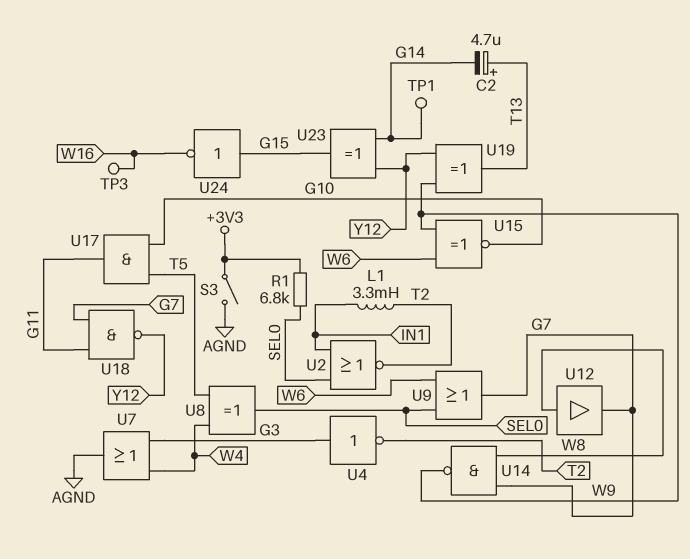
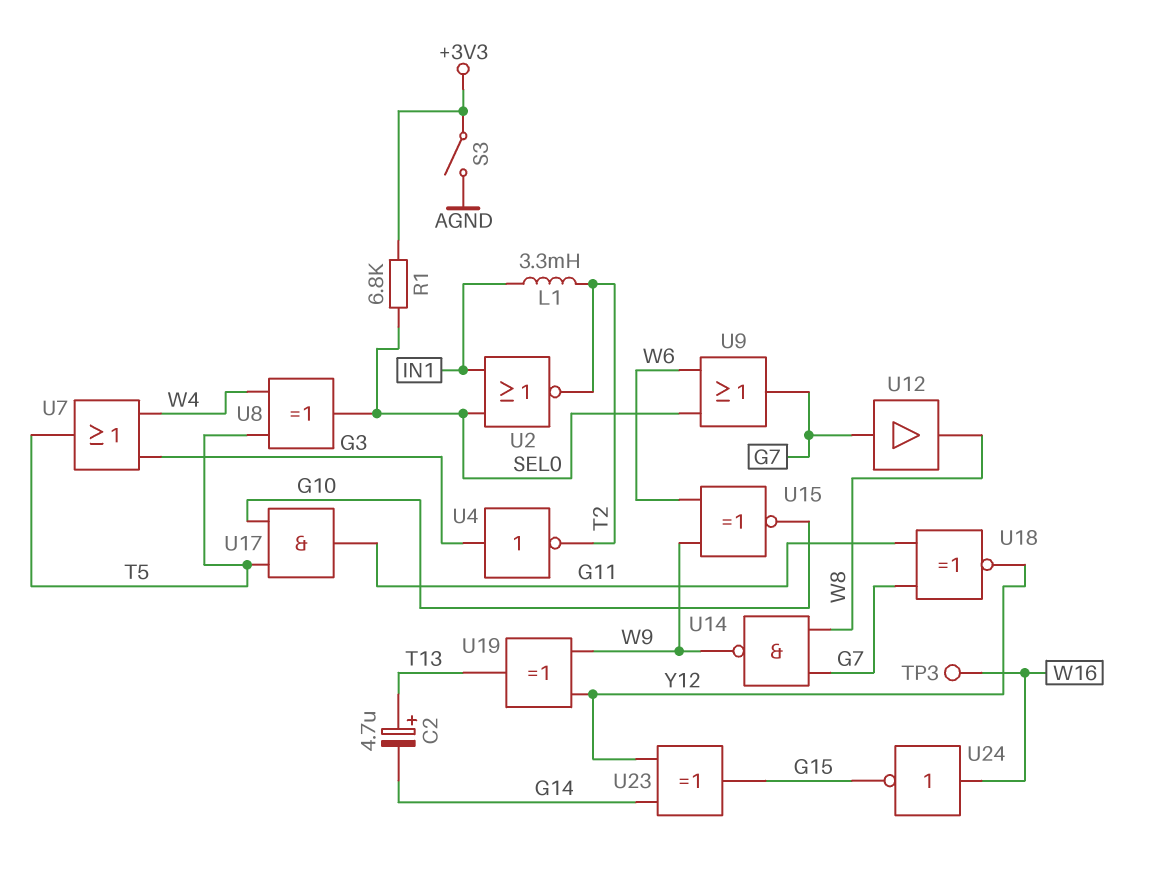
TP1: test point (G14) -> none
U7: OR (in G3, in W4, out AGND) -> OR (in G3, in W4, out T5)
U12: buffer (in W8, out G7) -> buffer (in G7, out W8)
U18: NAND (in G7, in G11, out Y12) -> XNOR (in G7, in G11, out Y12)
U24: NOT (in G15, out W16) -> NOT (in W16, out G15)

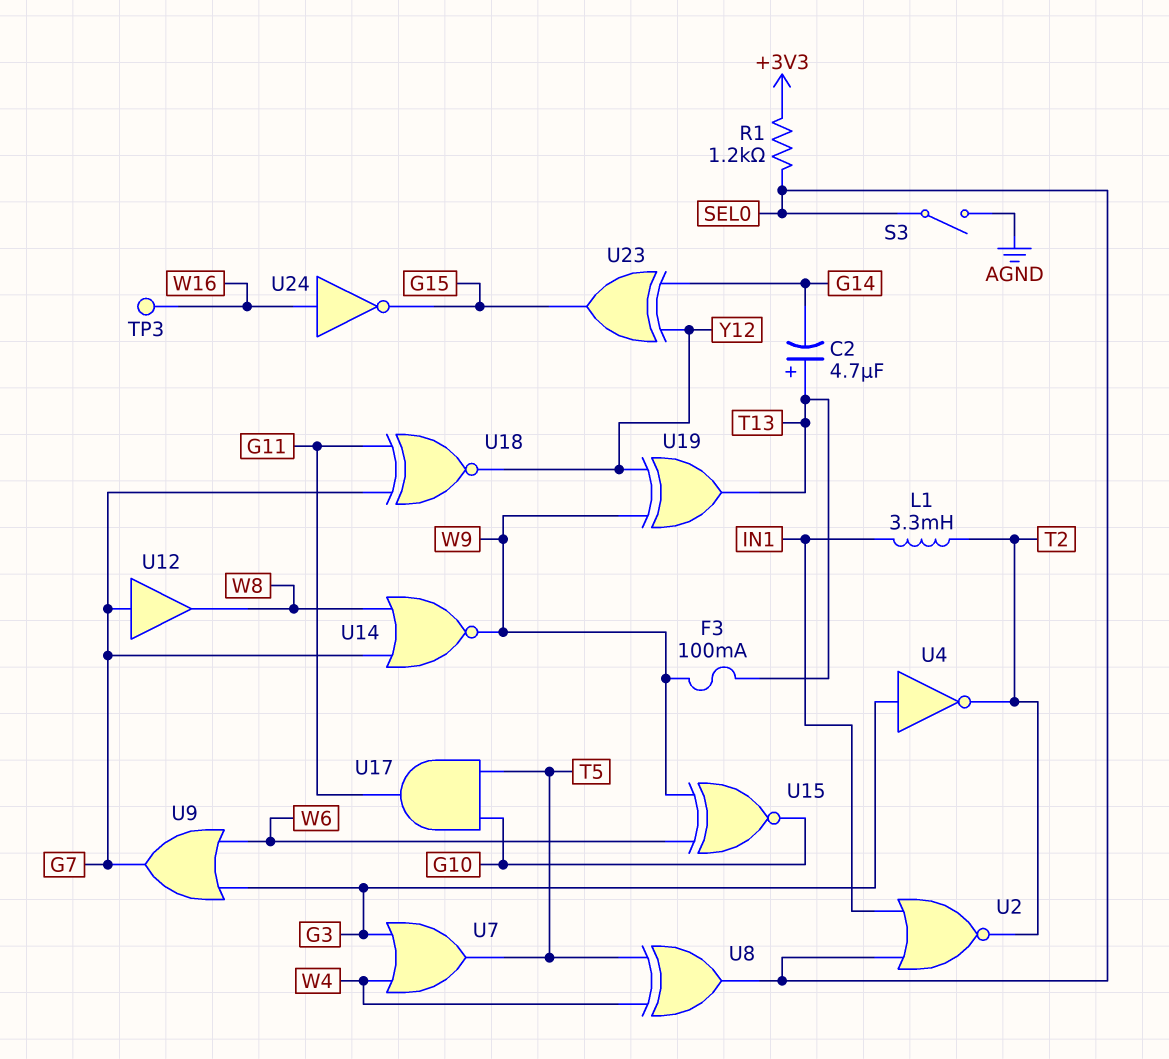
F3: none -> 100mA (T13, W9)
R1: 6.8k (+3V3, SEL0) -> 1.2k (+3V3, SEL0)
S3: switch (+3V3, AGND) -> switch (AGND, SEL0)
U9: OR (in SEL0, in W6, out G7) -> OR (in G3, in W6, out G7)
U14: NAND (in G7, in W8, out W9) -> NOR (in G7, in W8, out W9)

